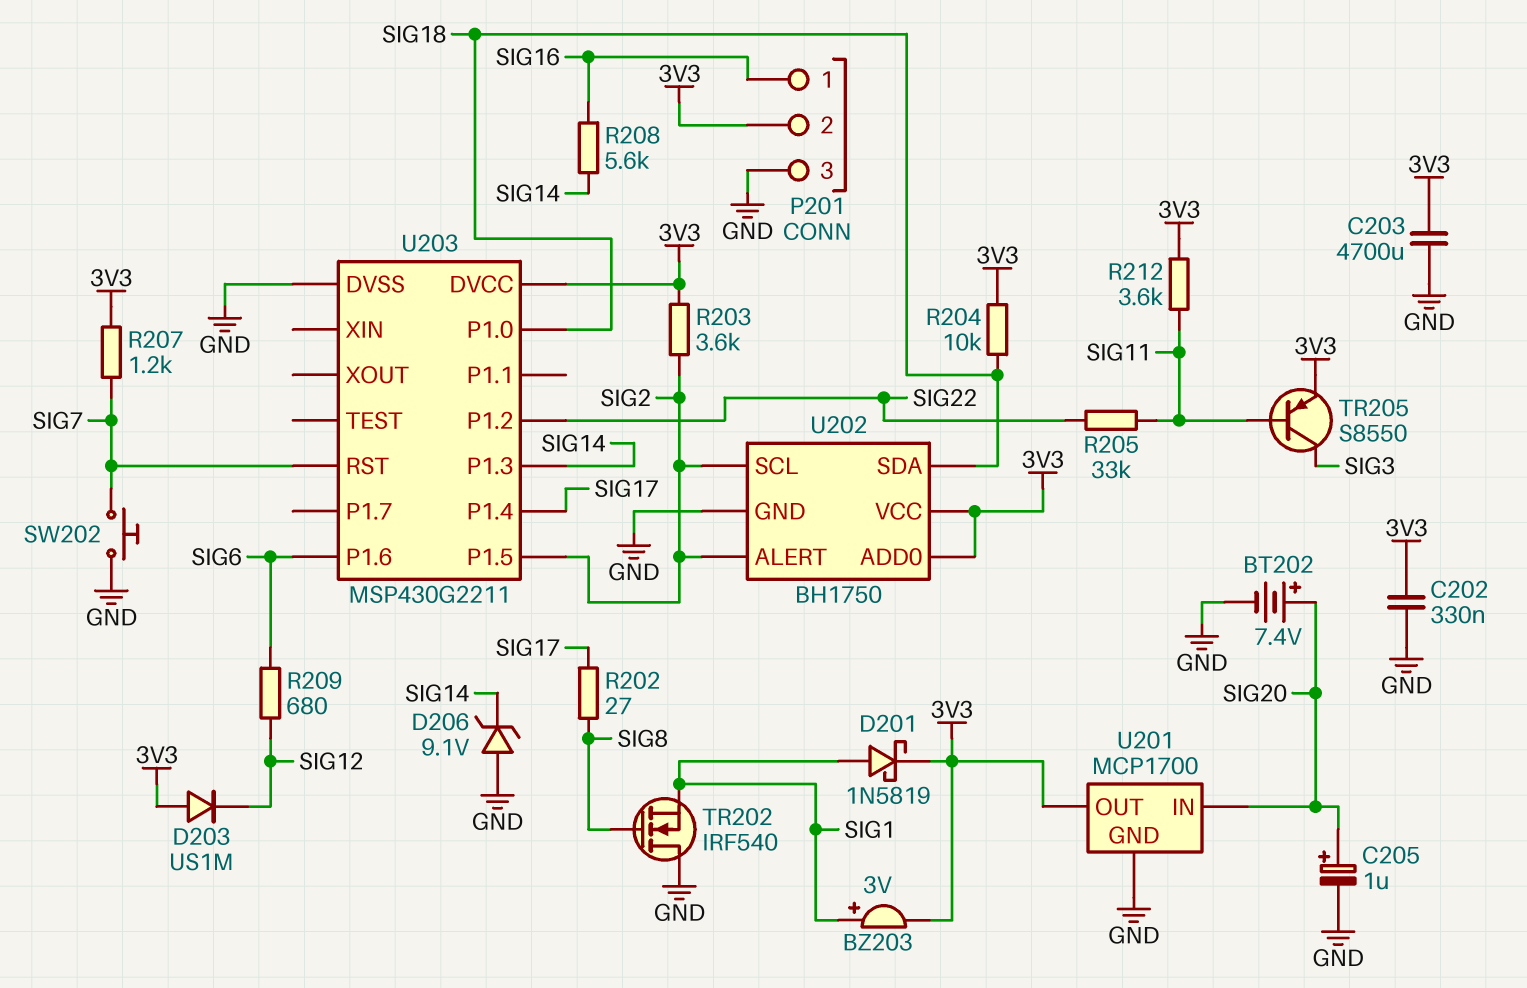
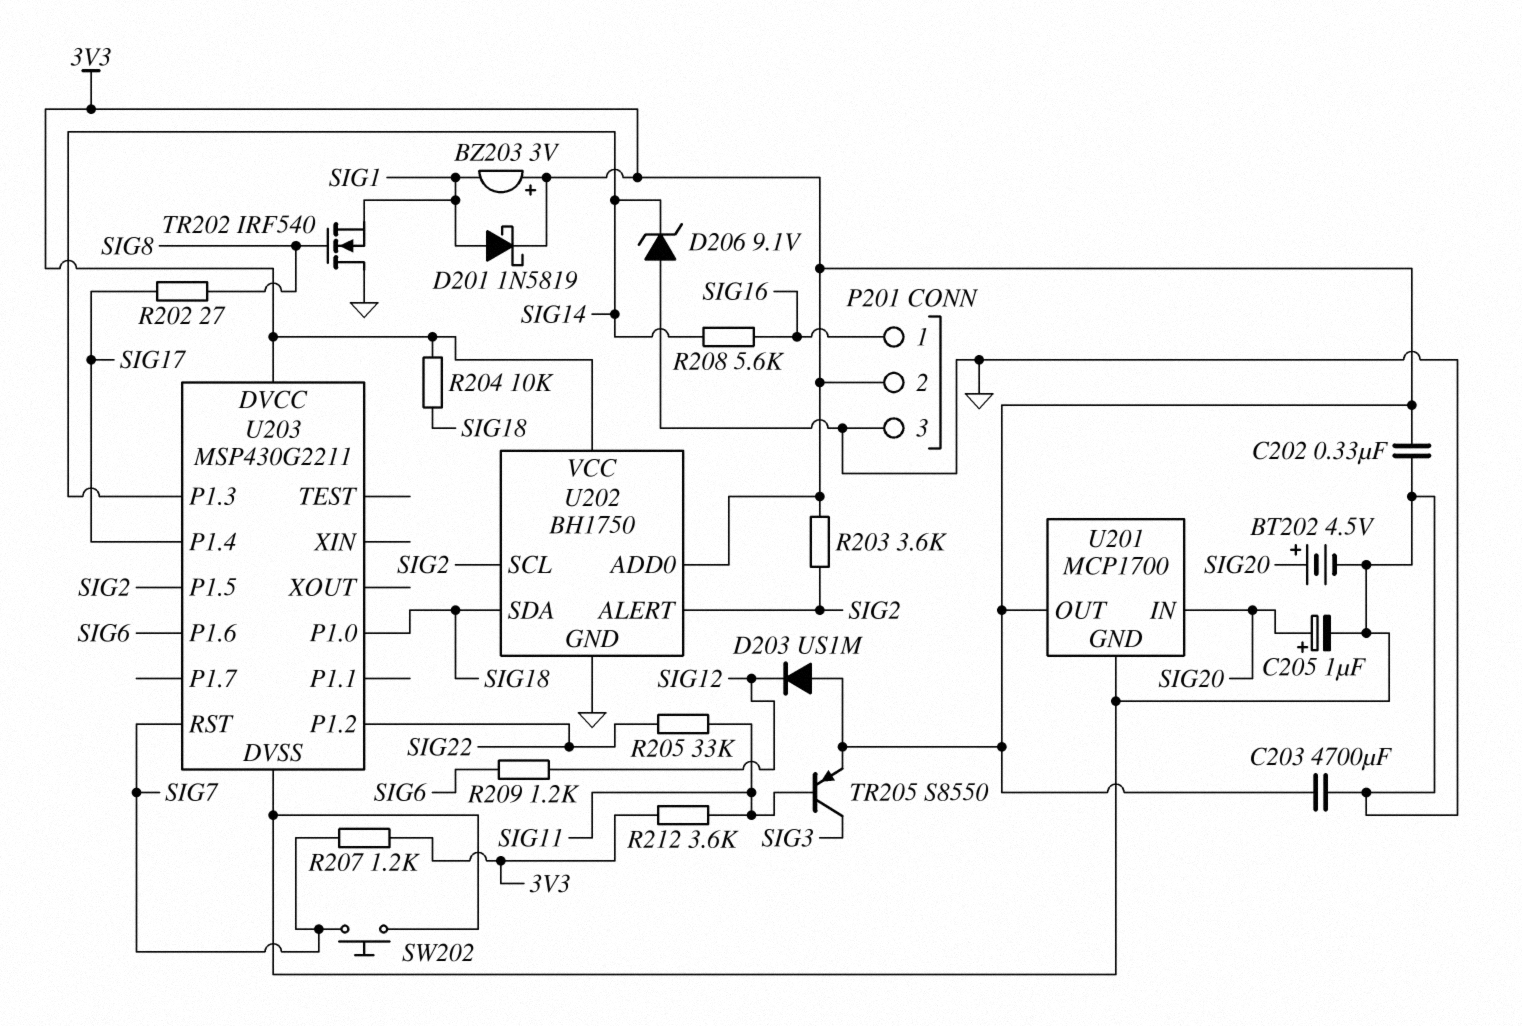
BT202: 7.4V (plus SIG20, minus GND) -> 4.5V (plus SIG20, minus GND)
BZ203: buzzer 3V (plus SIG1, minus 3V3) -> buzzer 3V (plus 3V3, minus SIG1)
R209: 680 (SIG6, SIG12) -> 1.2k (SIG6, SIG12)

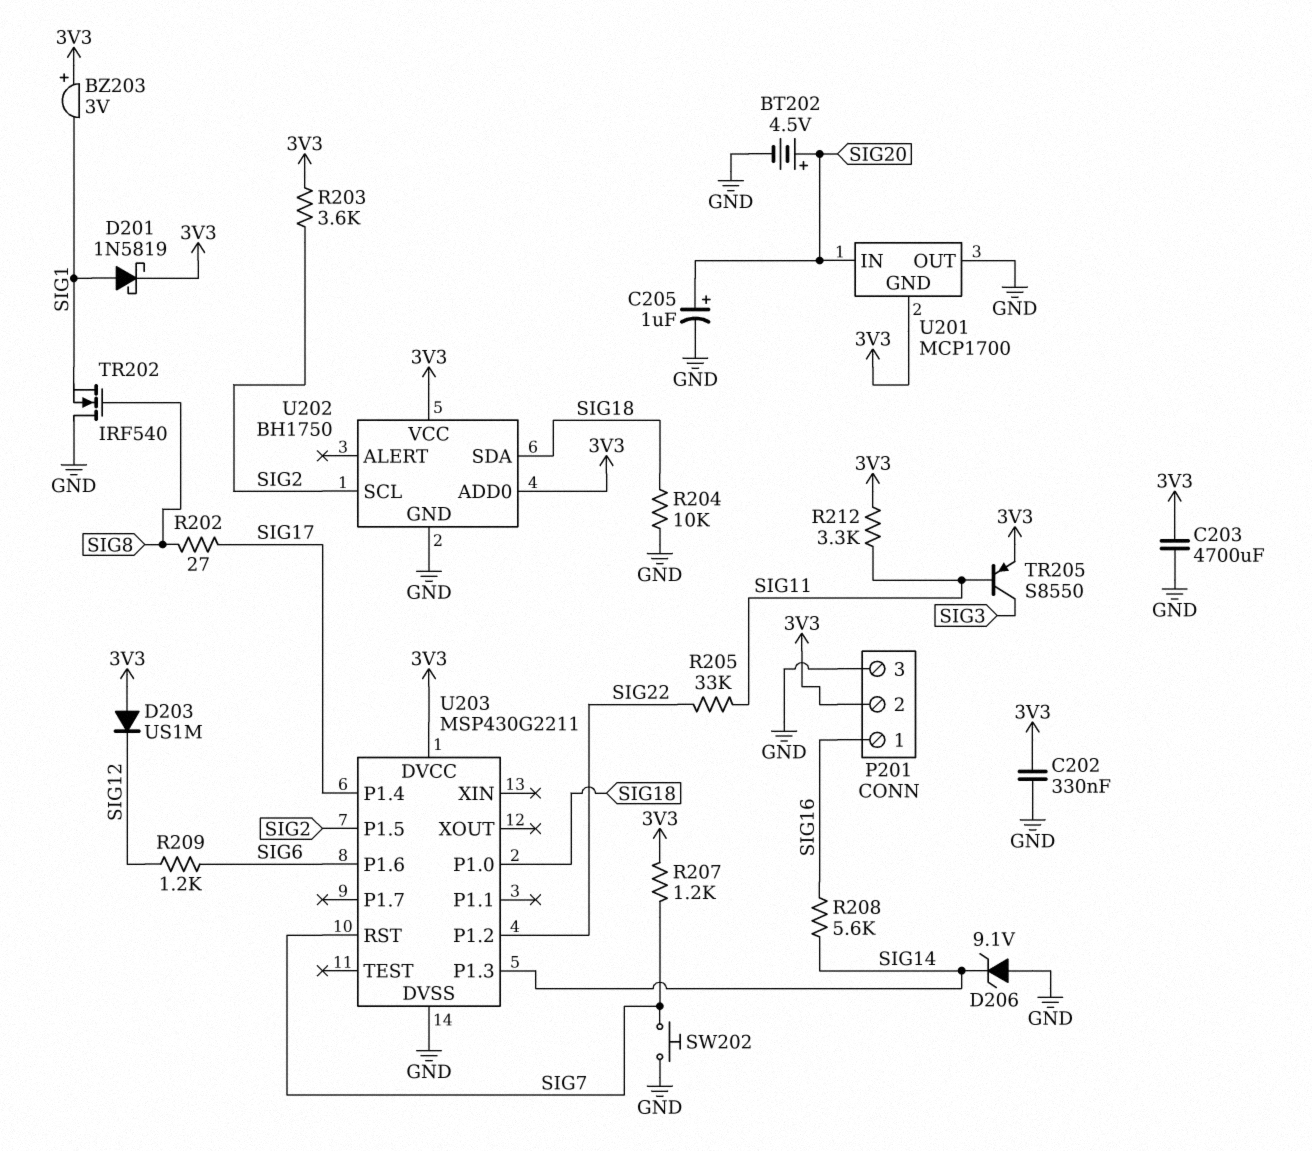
R204: 10k (3V3, SIG18) -> 10k (GND, SIG18)
R212: 3.6k (3V3, SIG11) -> 3.3k (3V3, SIG11)
U201 pin GND: GND -> 3V3
U201 pin OUT: 3V3 -> GND
U202 pin ALERT: SIG2 -> none

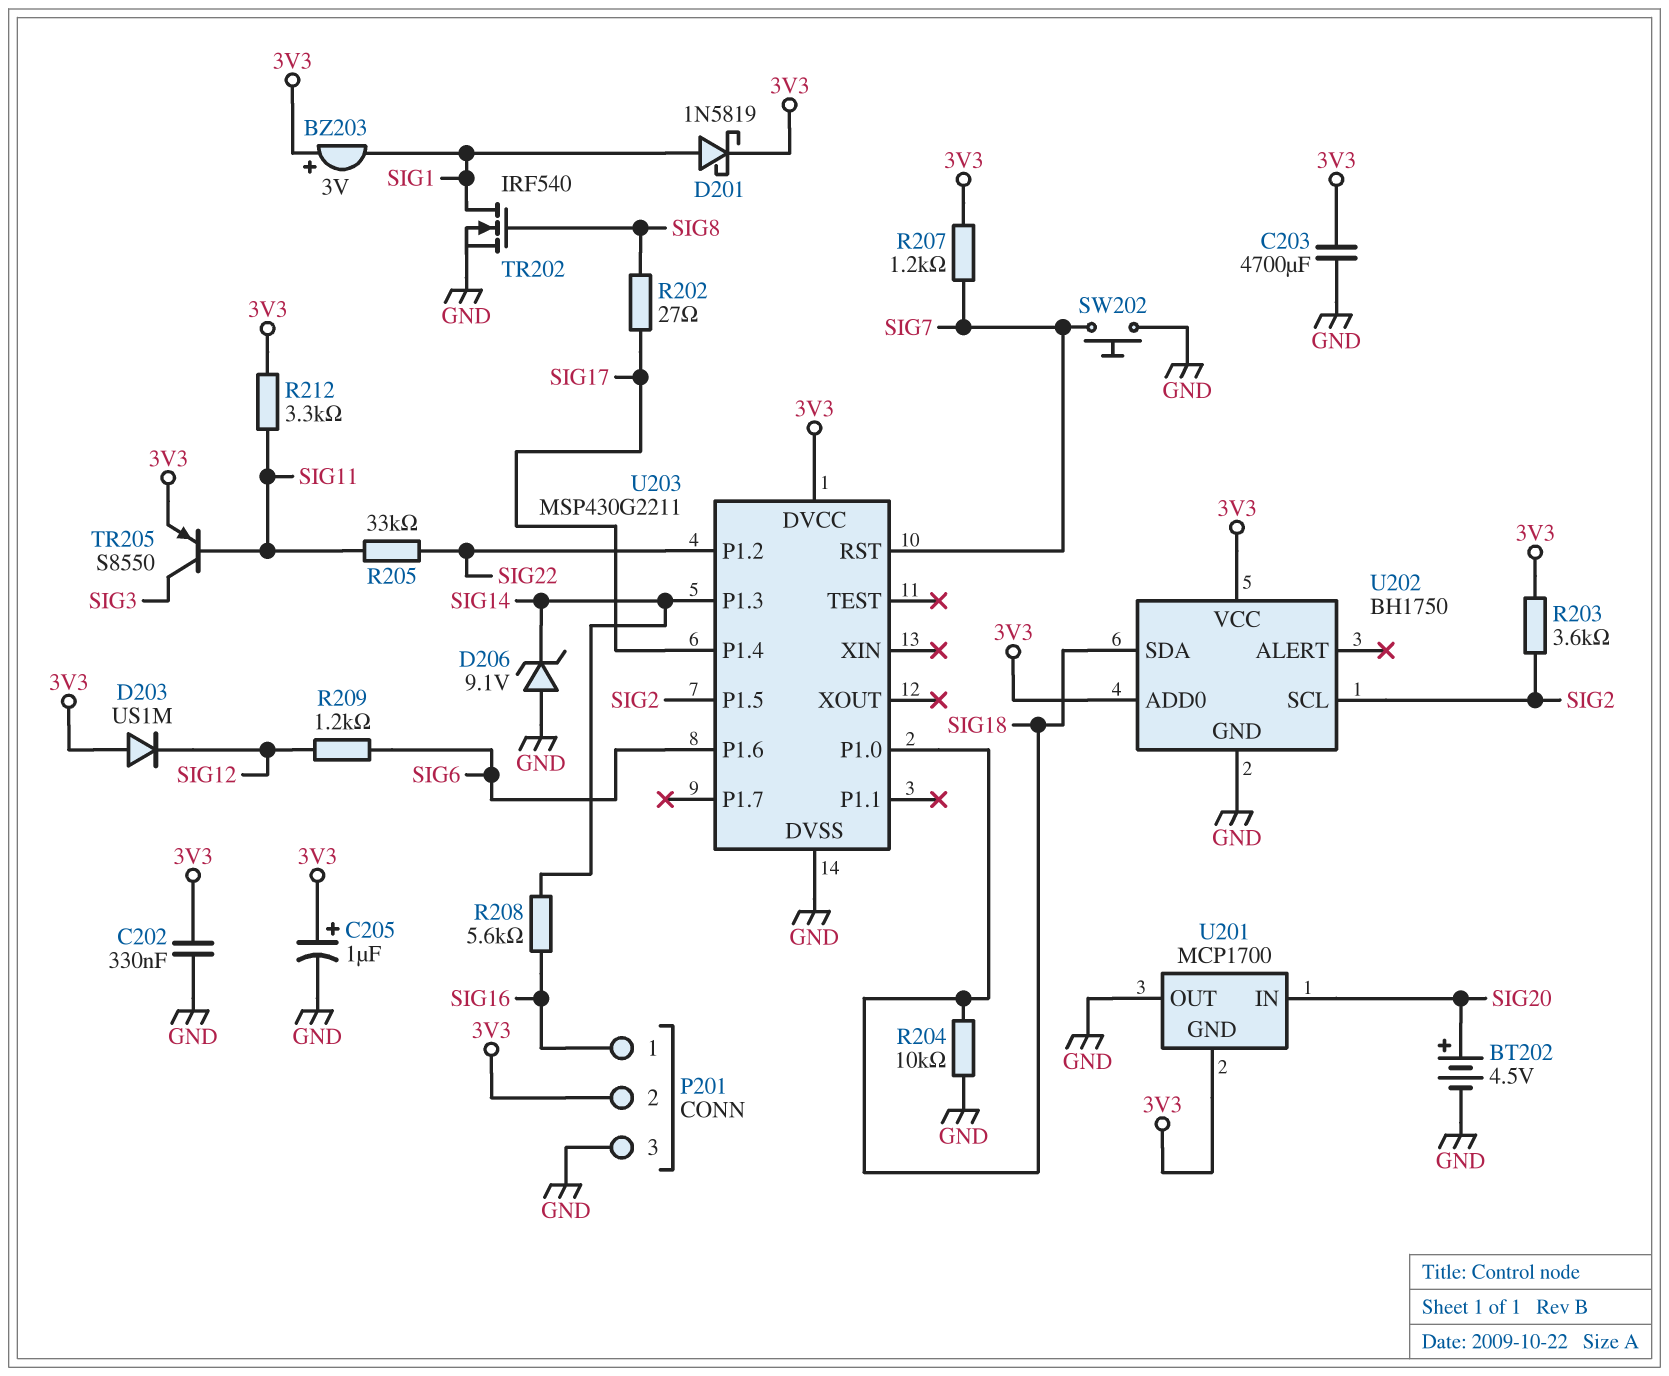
C205: 1uF (plus SIG20, minus GND) -> 1uF (plus 3V3, minus GND)
TR202: NMOS IRF540 (G SIG8, D GND, S SIG1) -> NMOS IRF540 (G SIG8, D SIG1, S GND)

